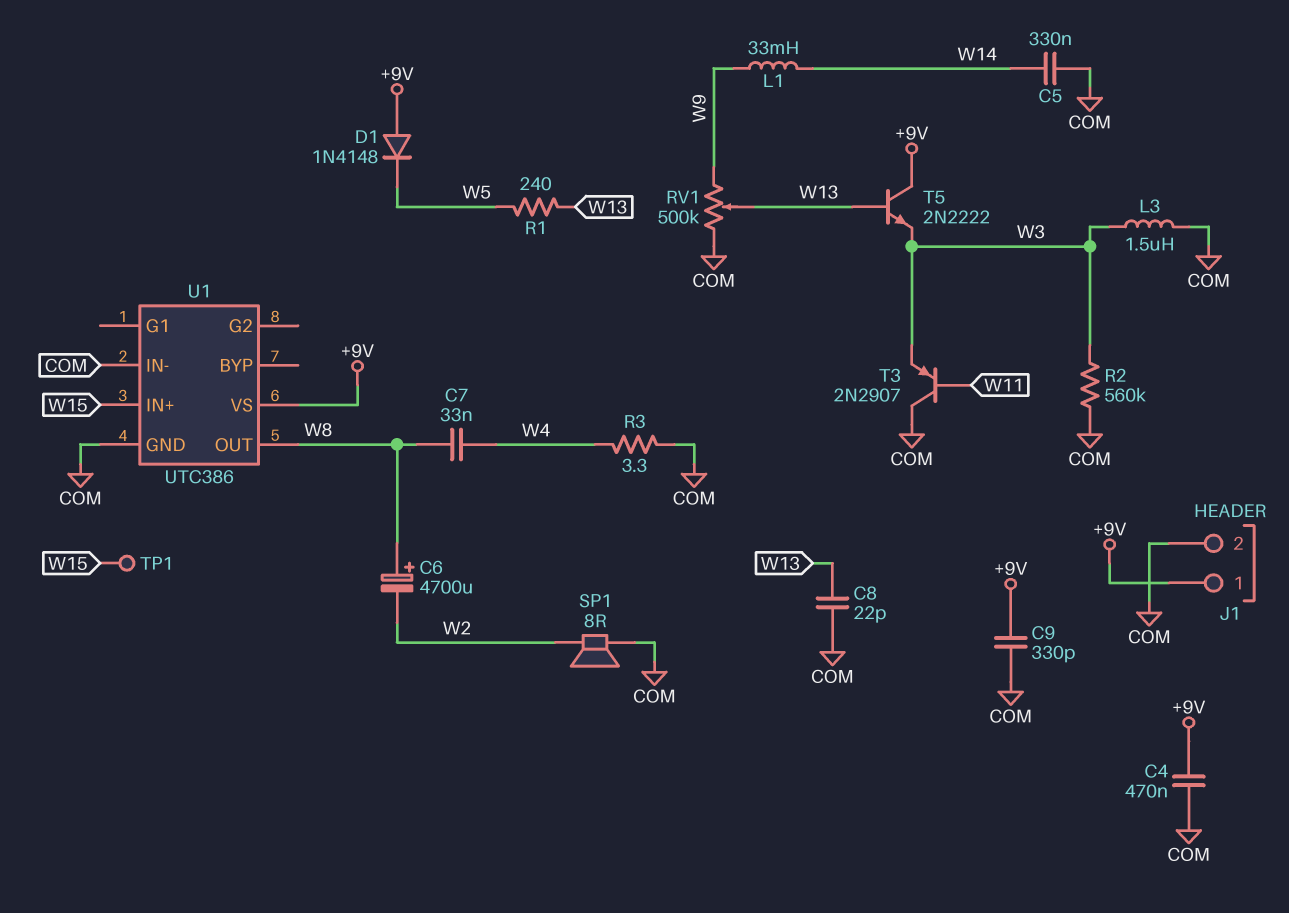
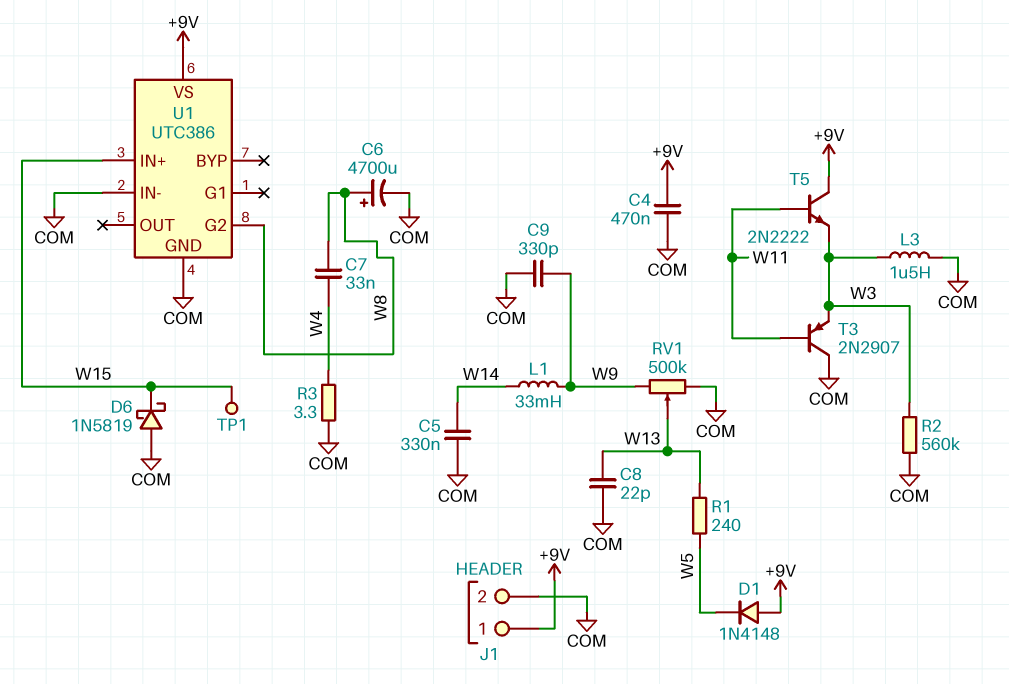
C6: 4700uF (plus W8, minus W2) -> 4700uF (plus W8, minus COM)
C9: 330pF (+9V, COM) -> 330pF (COM, W9)
D6: none -> schottky 1N5819 (A COM, K W15)
SP1: speaker 8R (COM, W2) -> none
T5: NPN 2N2222 (B W13, C +9V, E W3) -> NPN 2N2222 (B W11, C +9V, E W3)
U1 pin G2: none -> W8
U1 pin OUT: W8 -> none

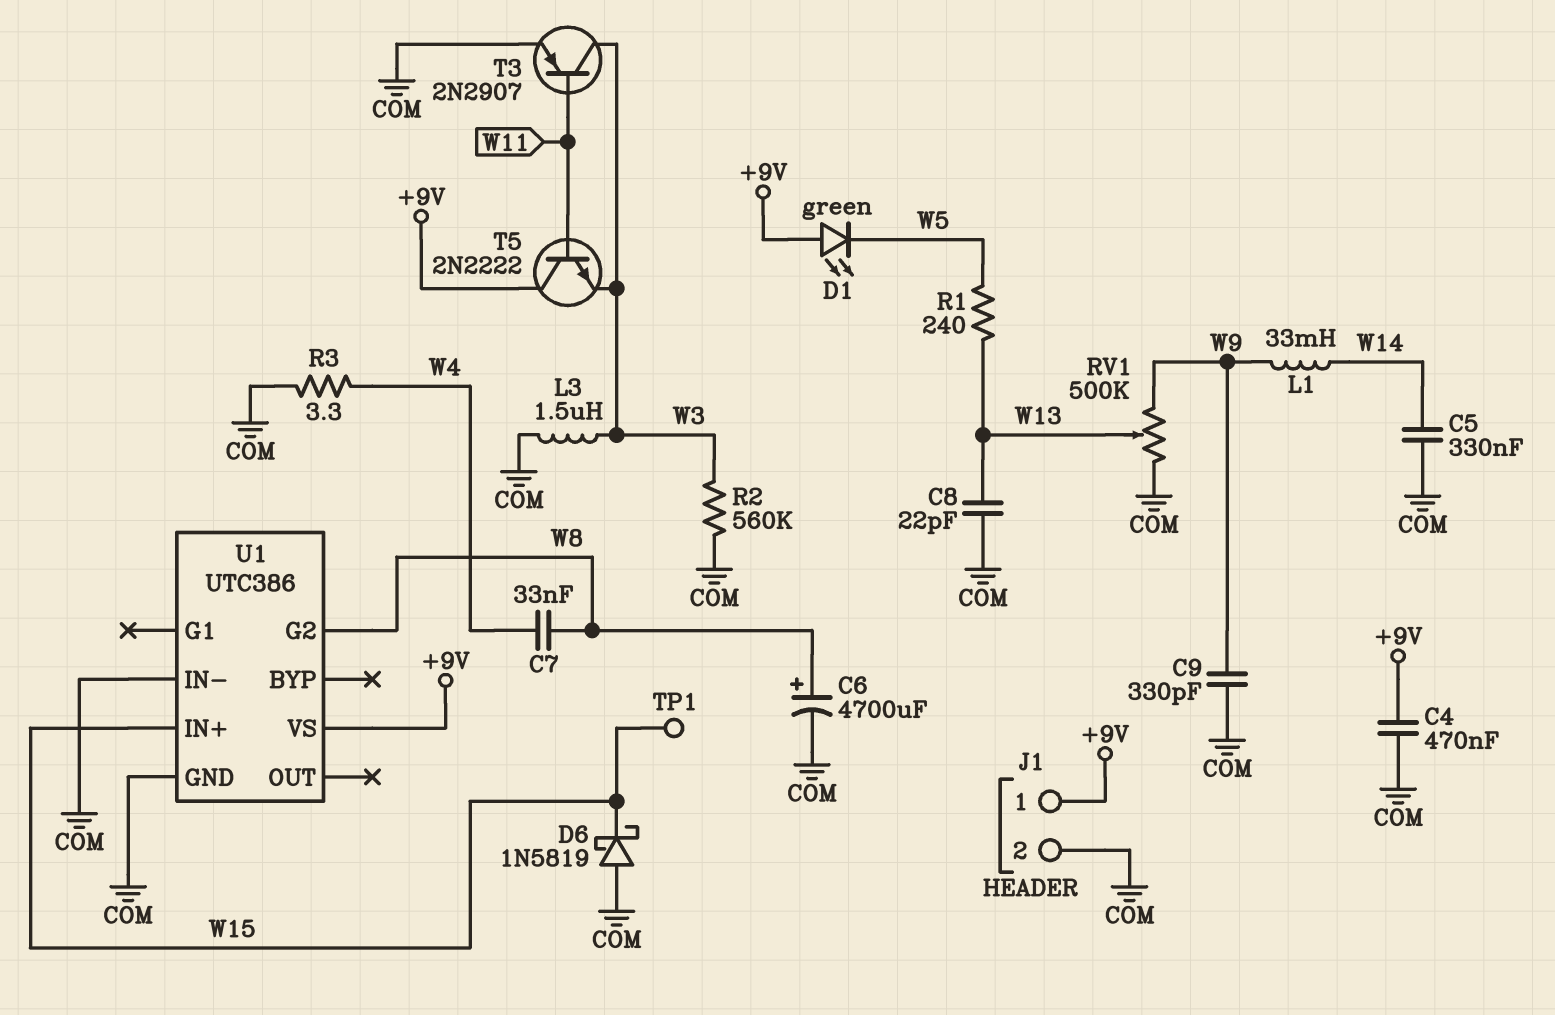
D1: diode 1N4148 (A +9V, K W5) -> LED green (A +9V, K W5)
T3: PNP 2N2907 (B W11, C COM, E W3) -> PNP 2N2907 (B W11, C W3, E COM)

